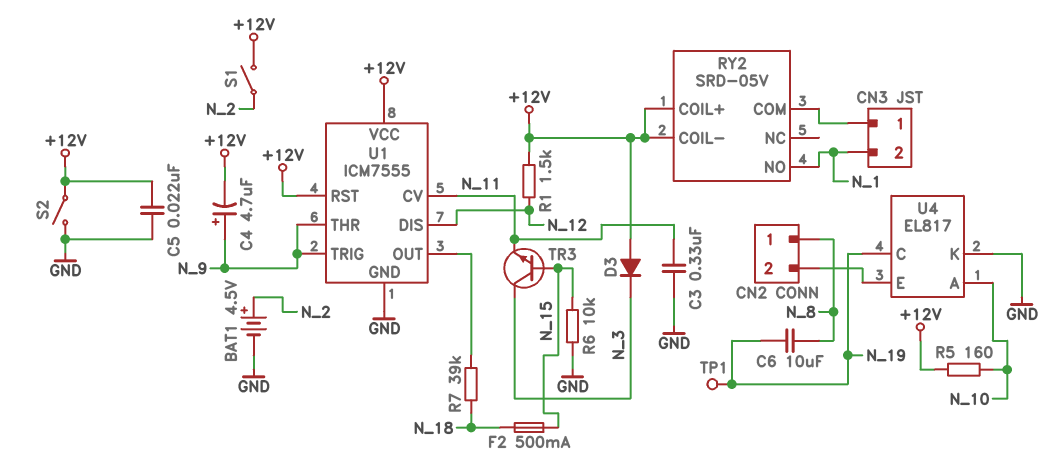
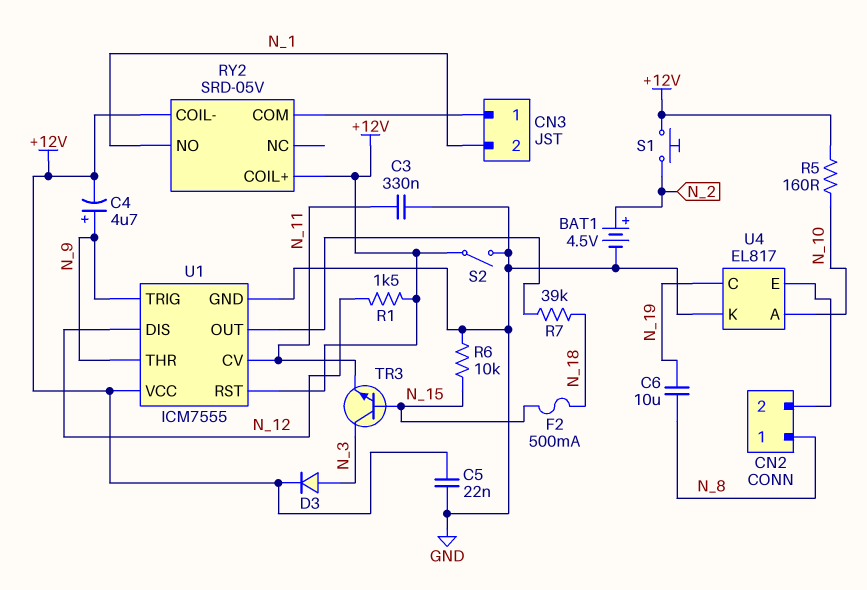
D3: diode (A +12V, K N_3) -> diode (A N_3, K +12V)
S1: switch (+12V, N_2) -> button (+12V, N_2)
TP1: test point (N_19) -> none

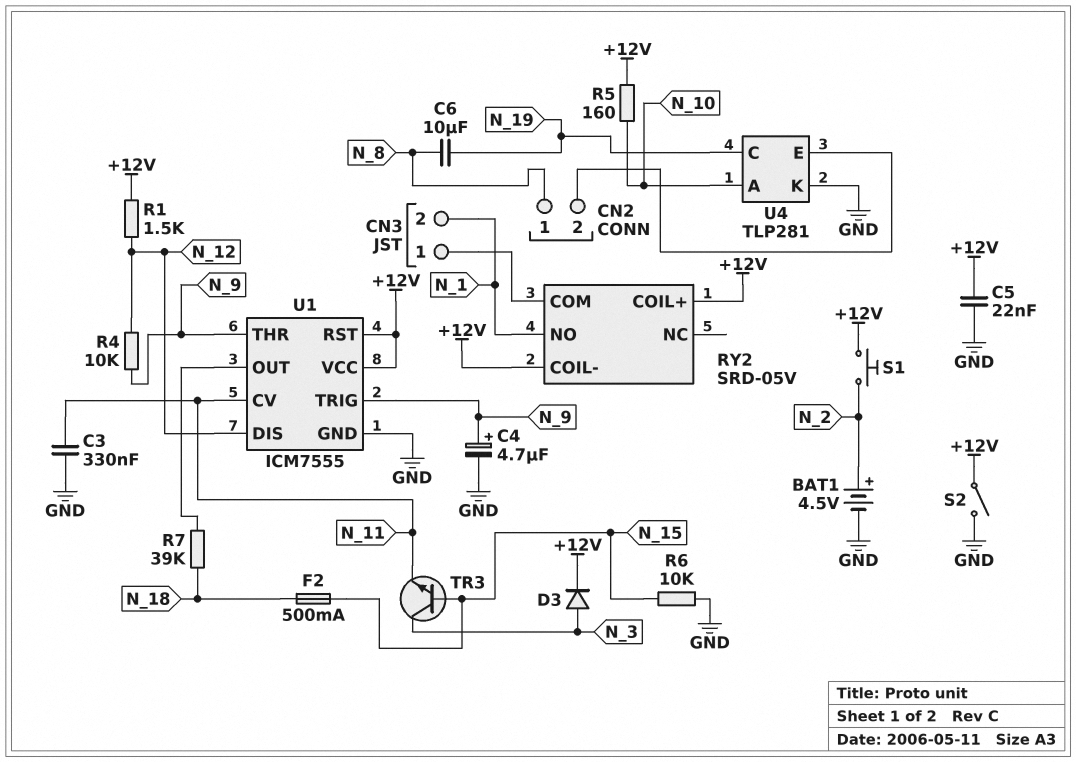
C4: 4.7uF (plus N_9, minus +12V) -> 4.7uF (plus N_9, minus GND)
R4: none -> 10k (N_9, N_12)
U4: EL817 -> TLP281

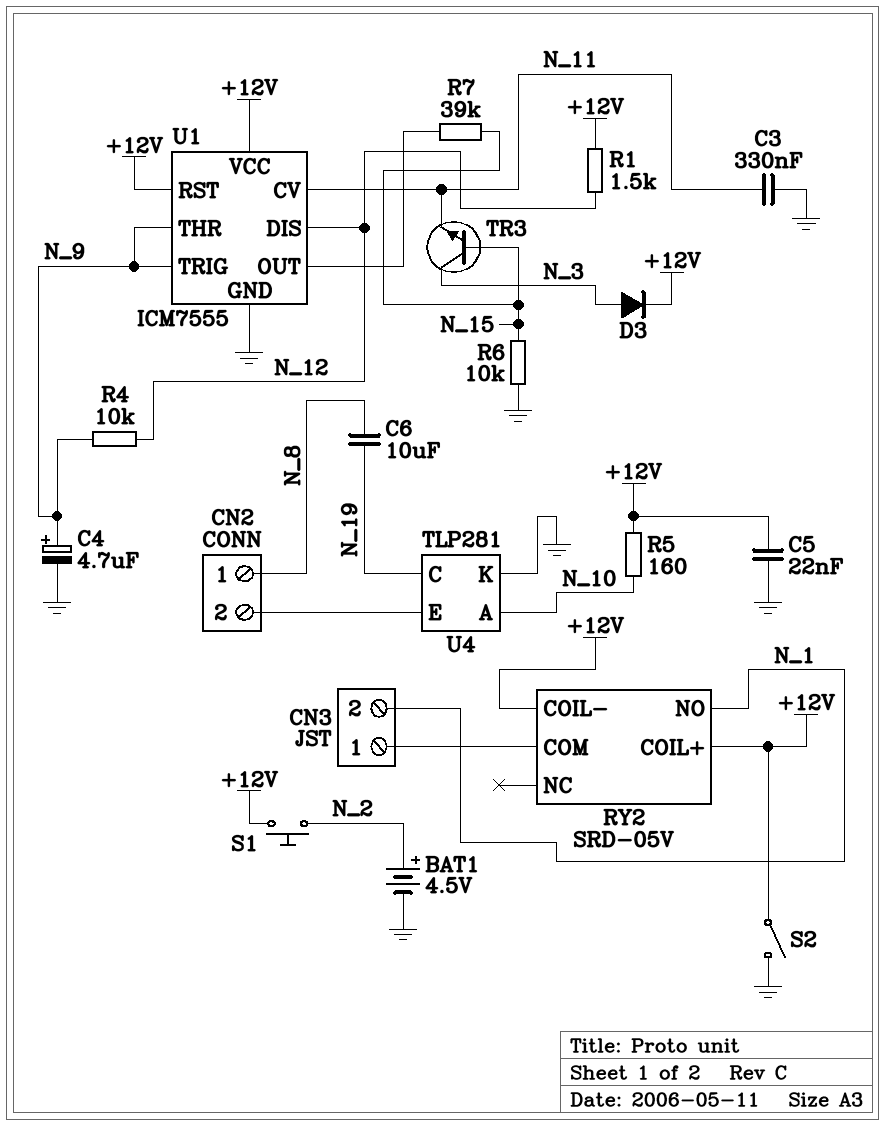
F2: 500mA (N_15, N_18) -> none
R7: 39k (N_18, U1/OUT) -> 39k (N_15, U1/OUT)

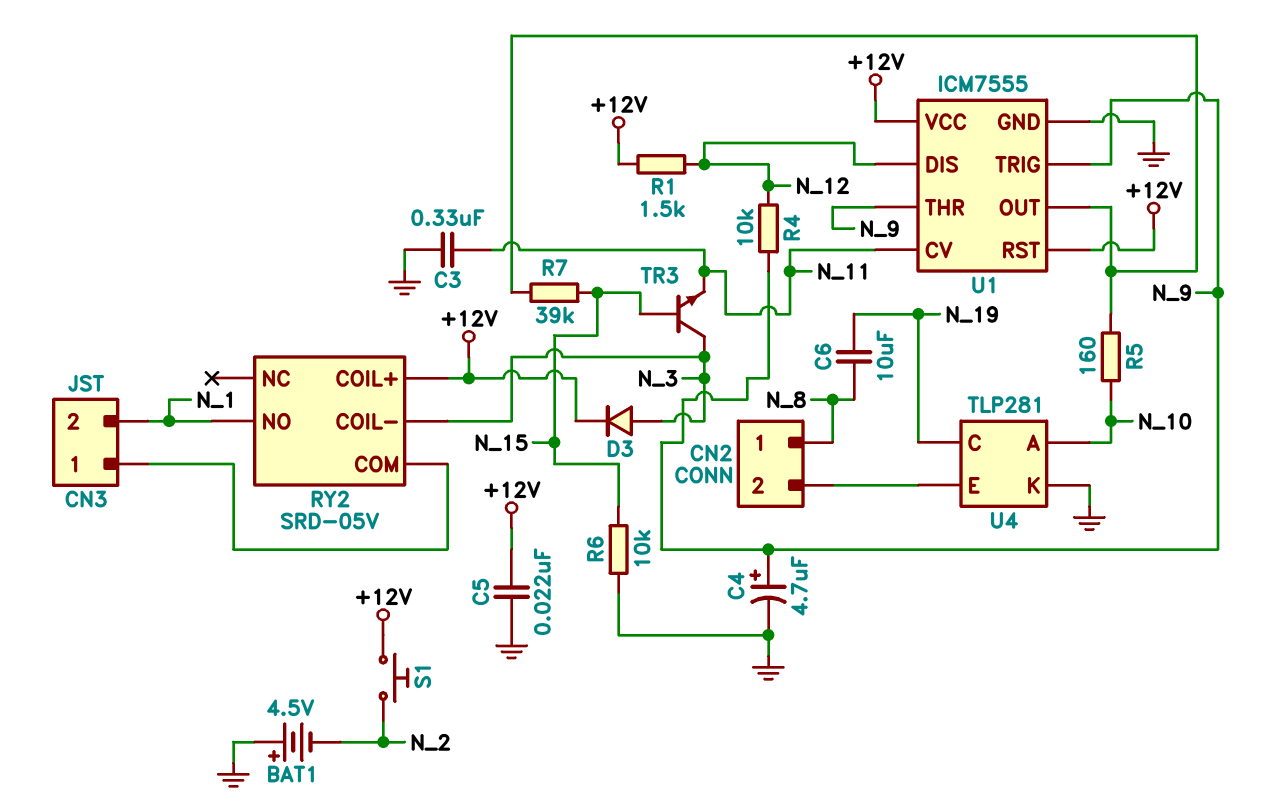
BAT1: 4.5V (plus N_2, minus GND) -> 4.5V (plus GND, minus N_2)
R5: 160 (+12V, N_10) -> 160 (N_10, U1/OUT)
RY2 pin COIL-: +12V -> N_3
S2: switch (+12V, GND) -> none

